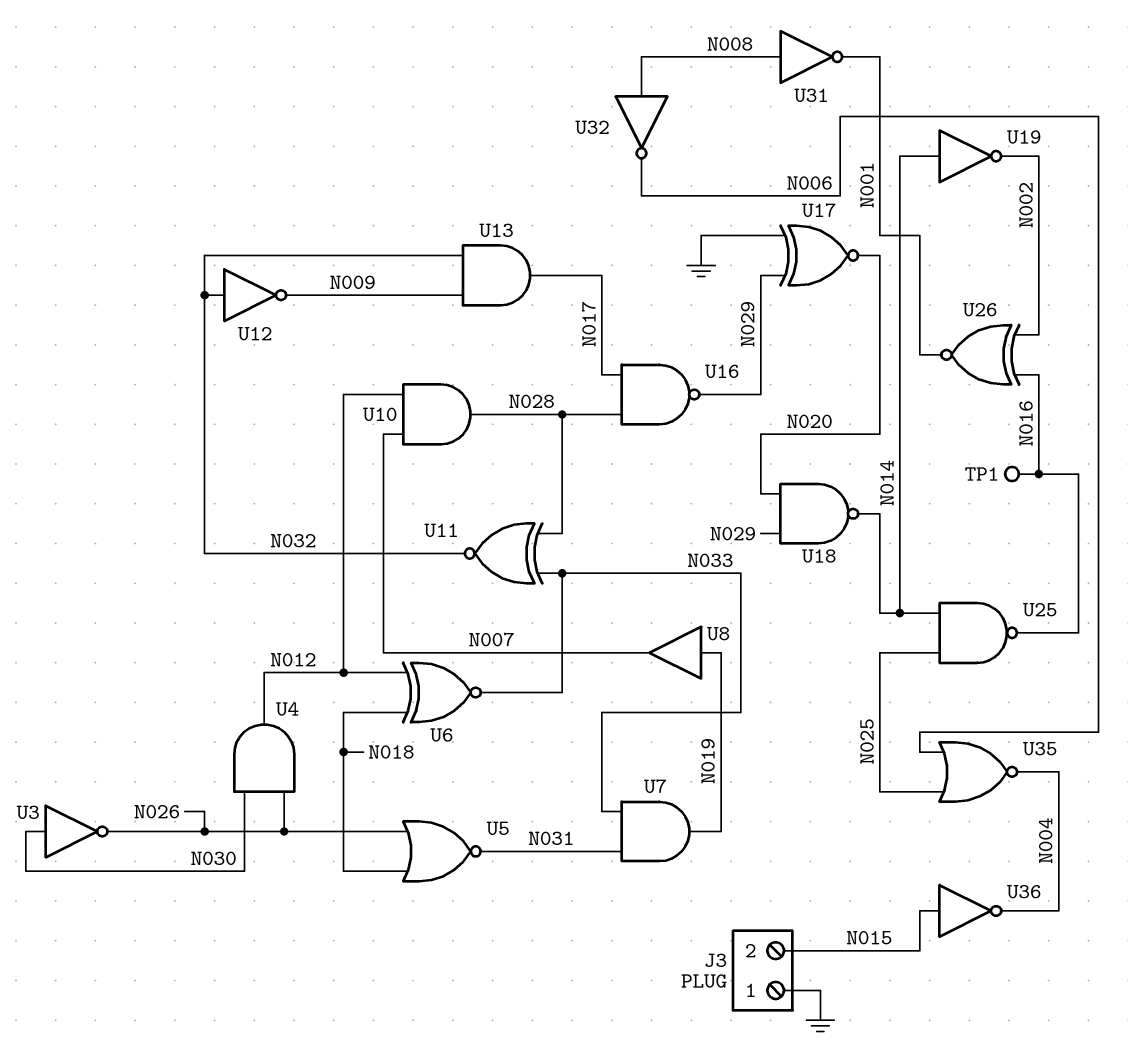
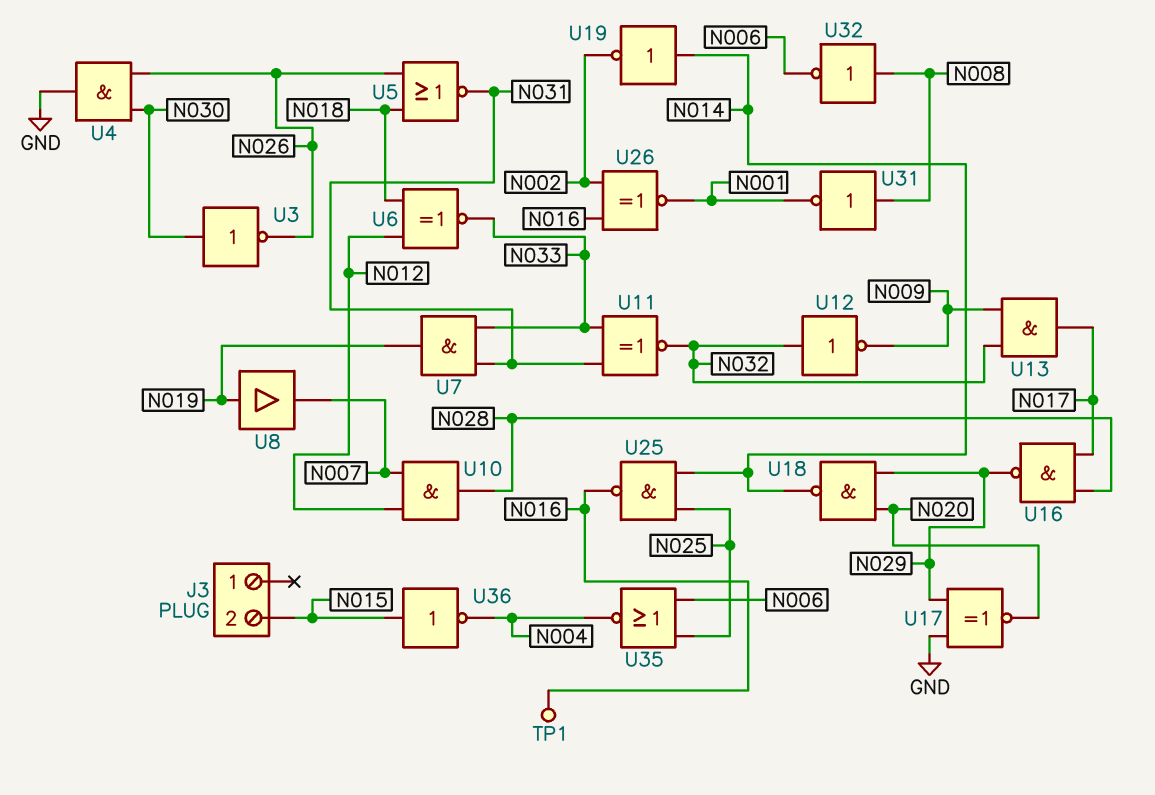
J3 pin 1: GND -> none
U4: AND (in N026, in N030, out N012) -> AND (in N026, in N030, out GND)
U11: XNOR (in N028, in N033, out N032) -> XNOR (in N031, in N033, out N032)

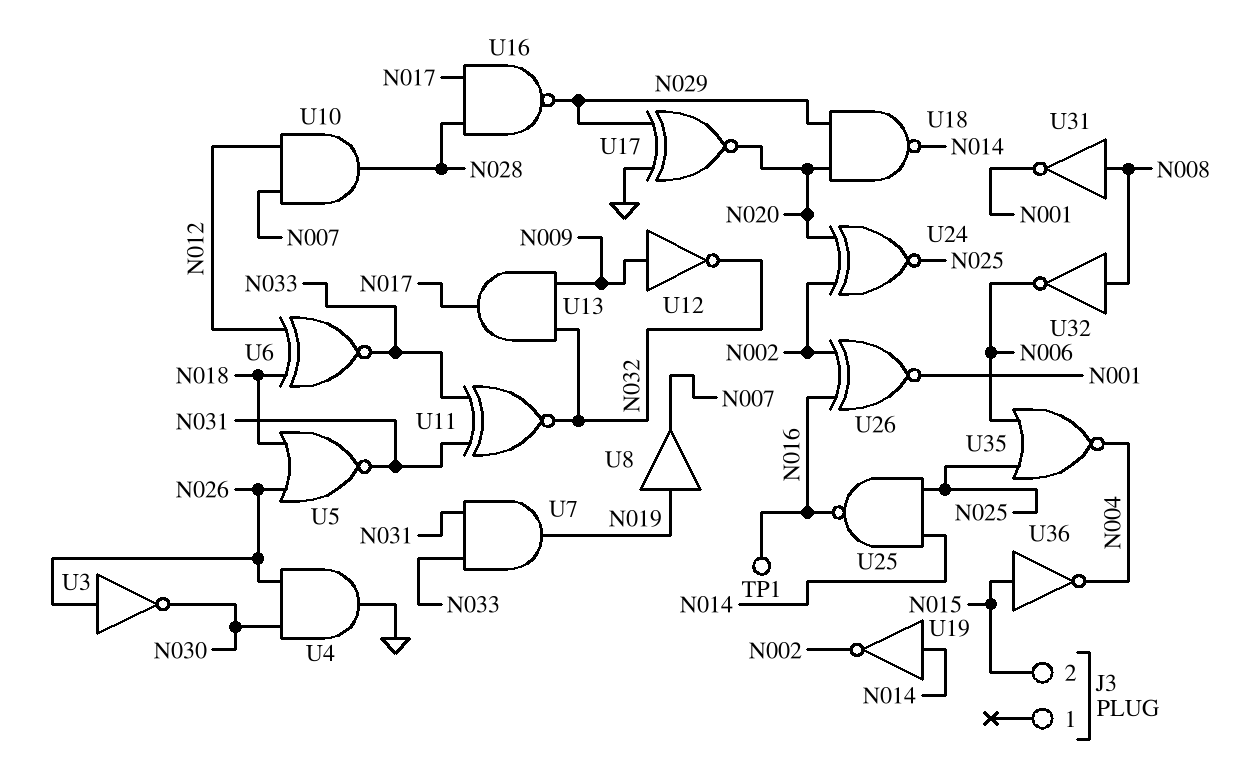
U3: NOT (in N030, out N026) -> NOT (in N026, out N030)
U12: NOT (in N032, out N009) -> NOT (in N009, out N032)
U24: none -> XNOR (in N002, in N020, out N025)

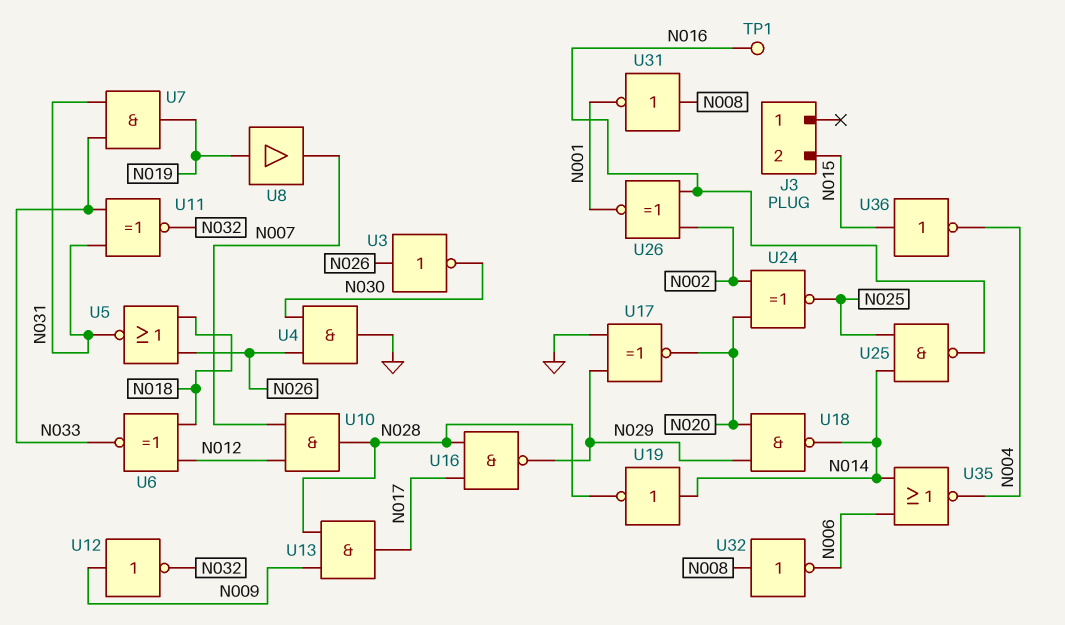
U13: AND (in N009, in N032, out N017) -> AND (in N009, in N028, out N017)
U19: NOT (in N014, out N002) -> NOT (in N014, out N028)
U35: NOR (in N006, in N025, out N004) -> NOR (in N006, in N014, out N004)

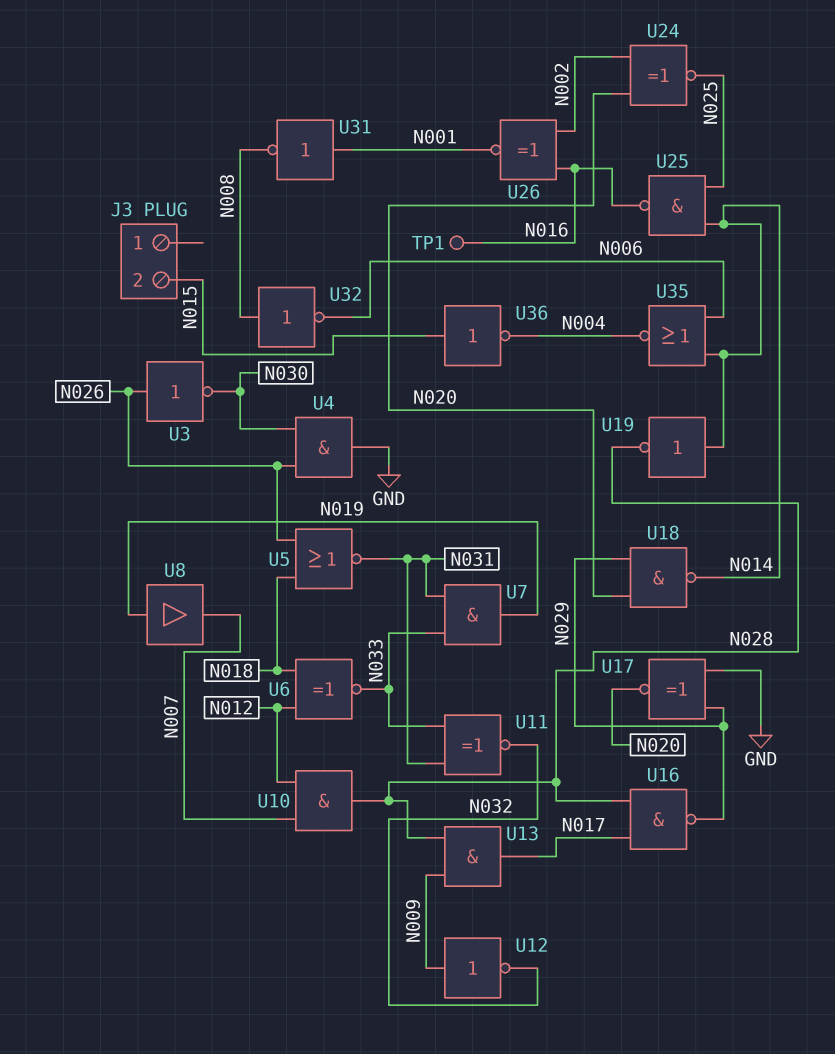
U31: NOT (in N008, out N001) -> NOT (in N001, out N008)

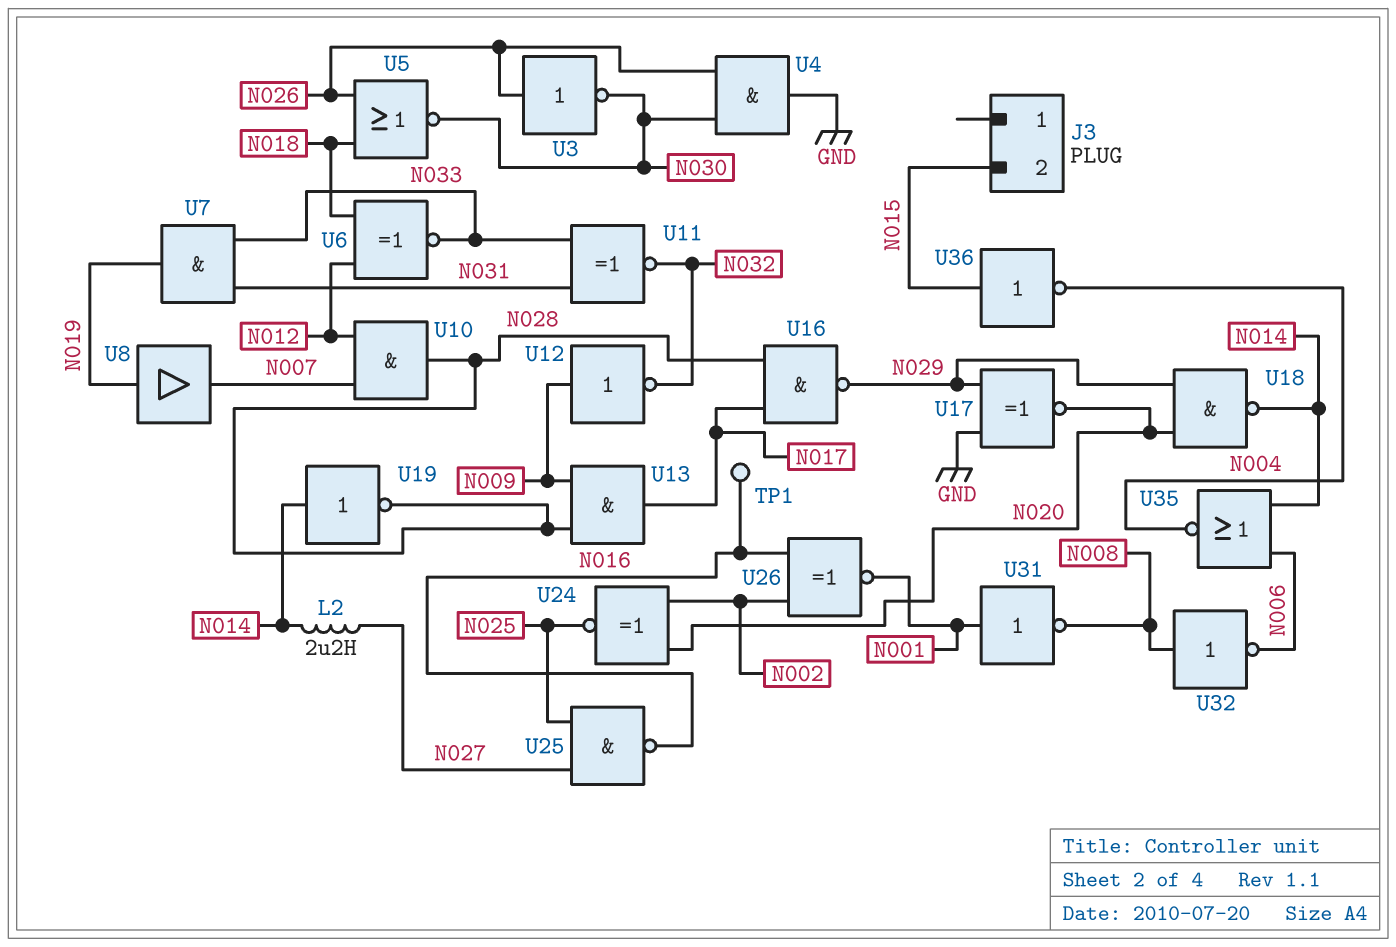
L2: none -> 2.2uH (N014, N027)
U5: NOR (in N018, in N026, out N031) -> NOR (in N018, in N026, out N030)
U25: NAND (in N014, in N025, out N016) -> NAND (in N025, in N027, out N016)

